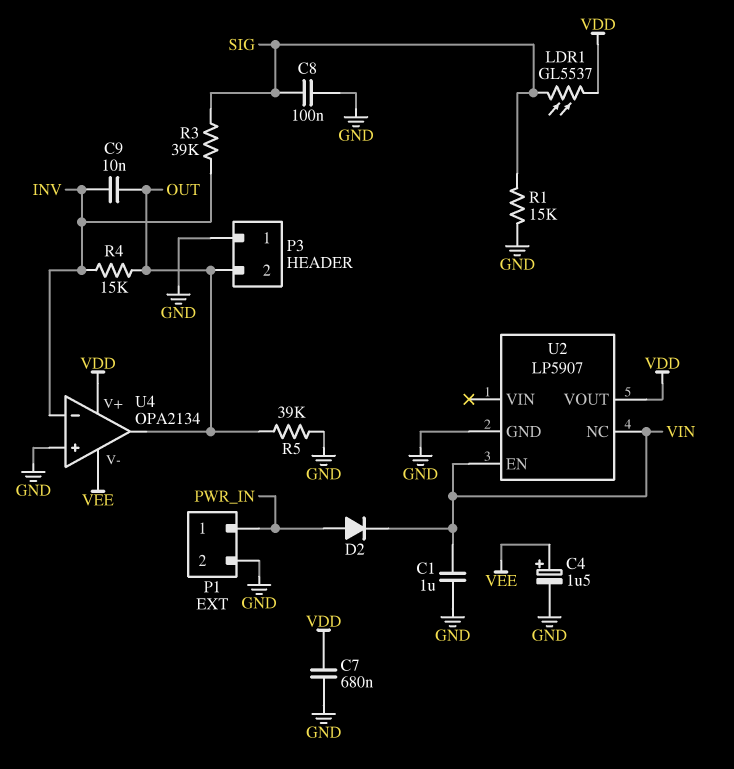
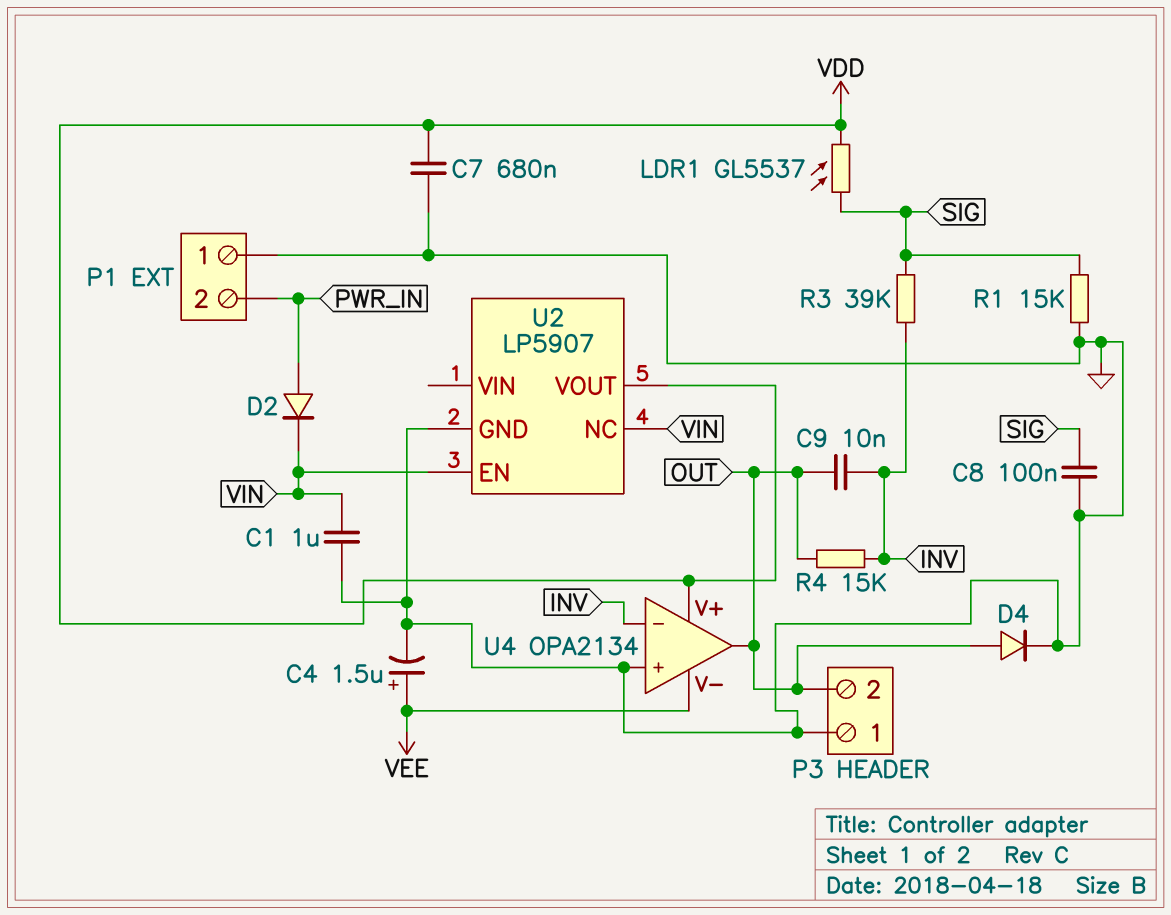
D4: none -> diode (A OUT, K GND)
P1 pin 1: PWR_IN -> GND
P1 pin 2: GND -> PWR_IN
R5: 39k (GND, OUT) -> none

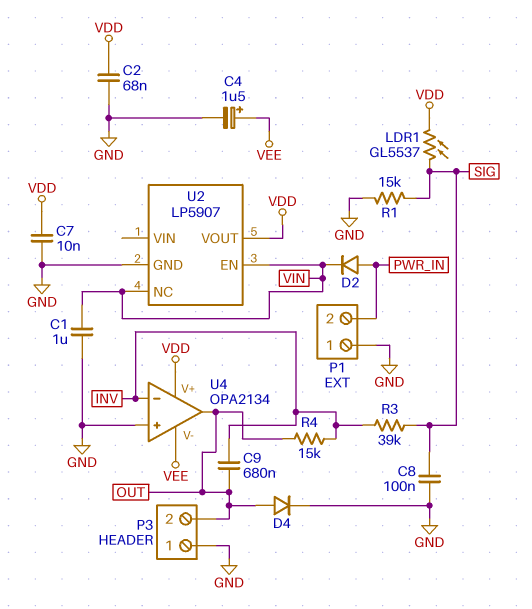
C2: none -> 68nF (GND, VDD)
C7: 680nF (GND, VDD) -> 10nF (GND, VDD)
C9: 10nF (INV, OUT) -> 680nF (INV, OUT)

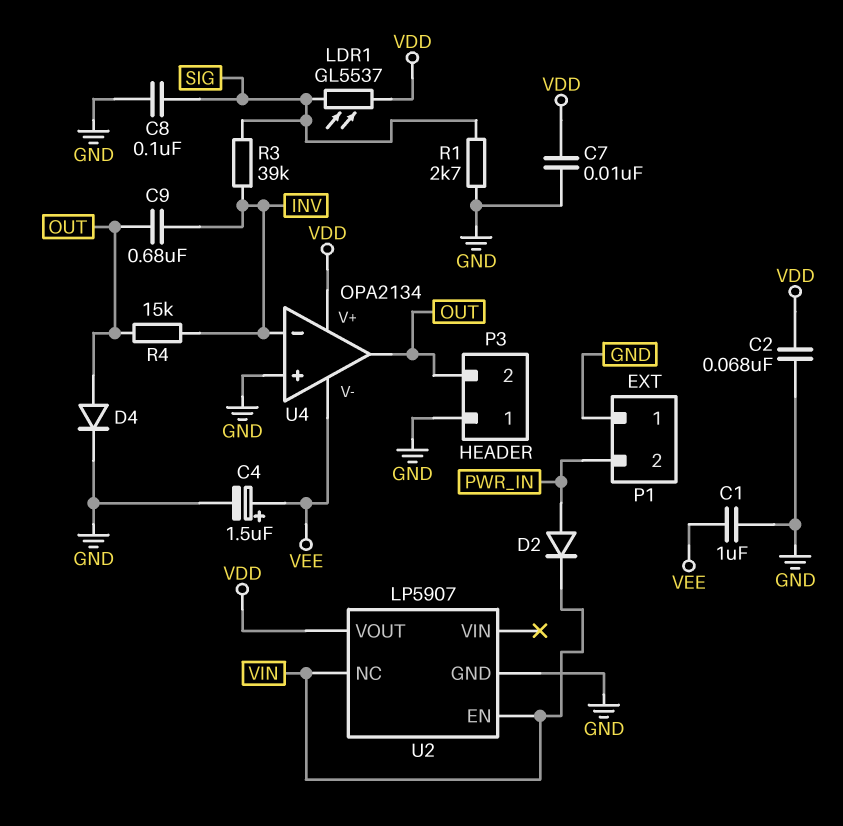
C1: 1uF (GND, VIN) -> 1uF (GND, VEE)
R1: 15k (GND, SIG) -> 2.7k (GND, SIG)

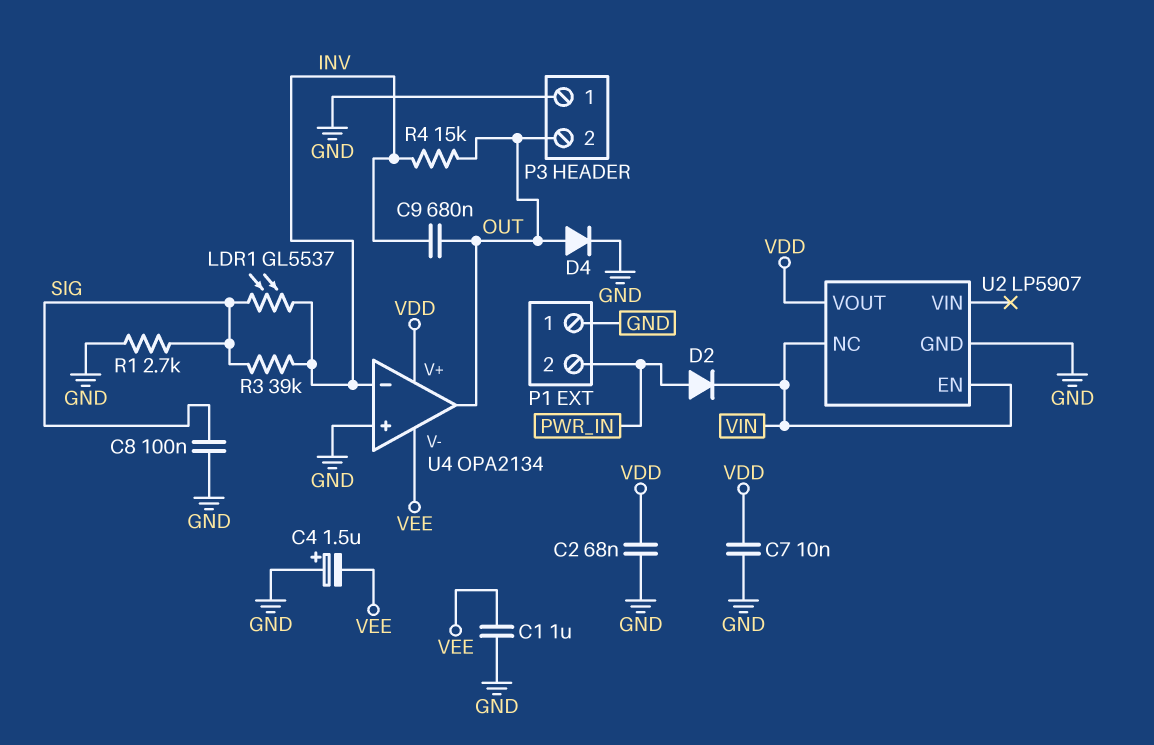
C4: 1.5uF (plus VEE, minus GND) -> 1.5uF (plus GND, minus VEE)
LDR1: GL5537 (SIG, VDD) -> GL5537 (INV, SIG)

